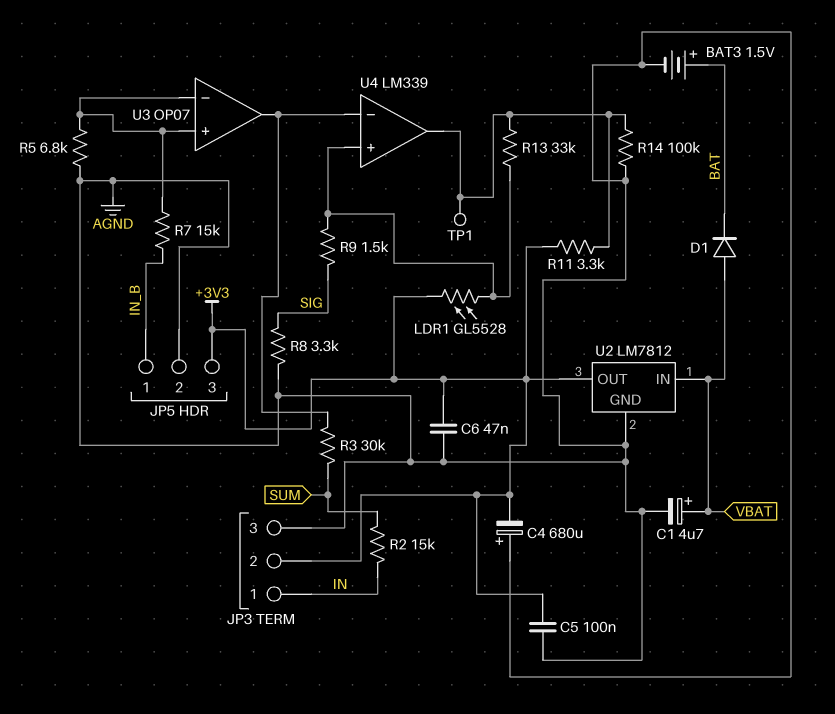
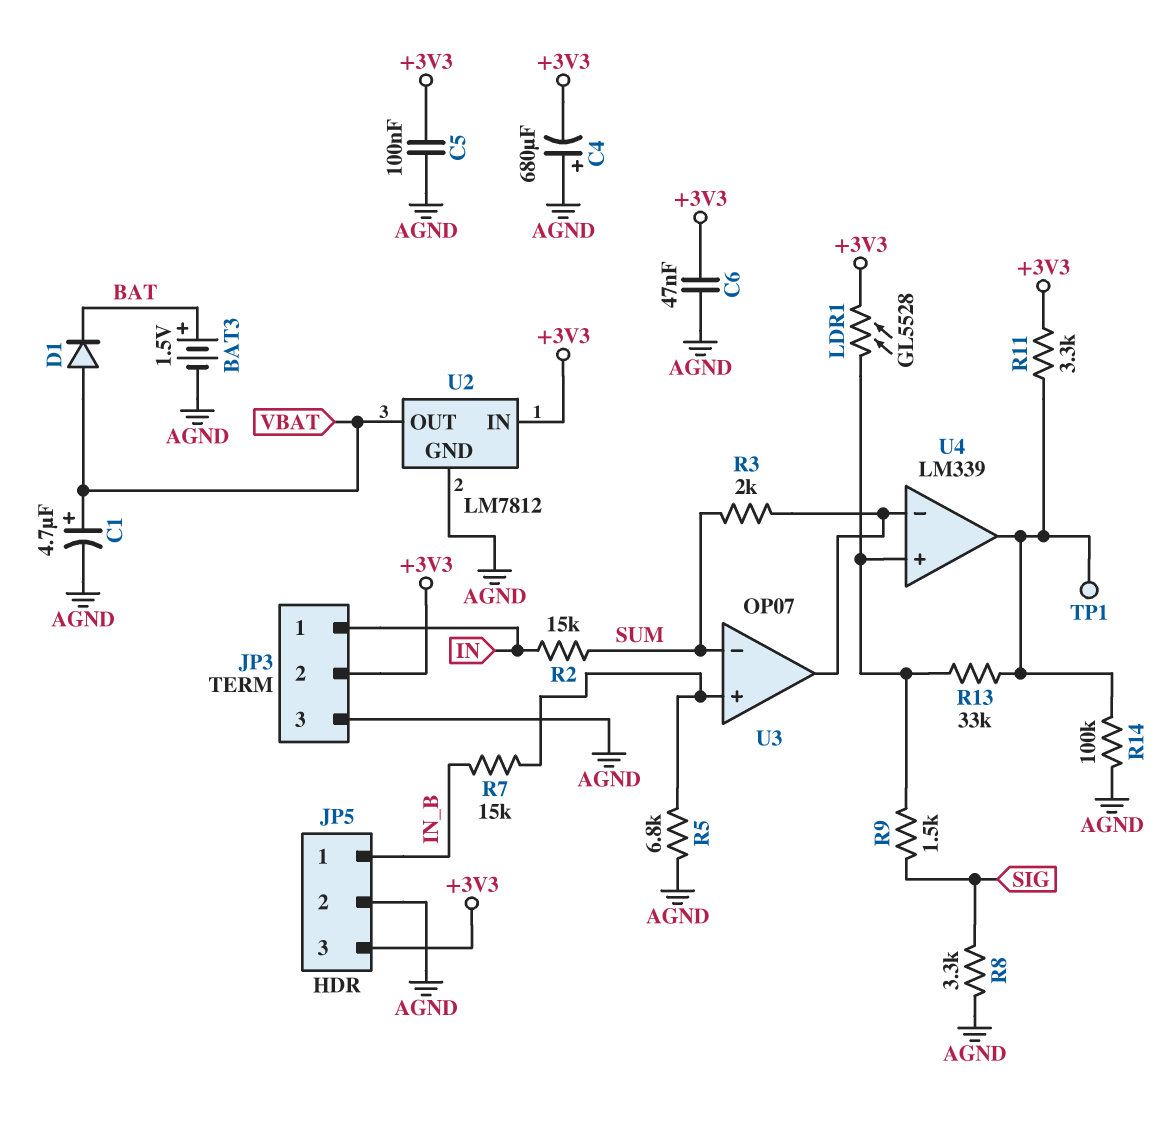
R3: 30k (SUM, U3/out) -> 2k (SUM, U3/out)
U2 pin IN: VBAT -> +3V3
U2 pin OUT: +3V3 -> VBAT
U3 pin in-: U3/in+ -> SUM

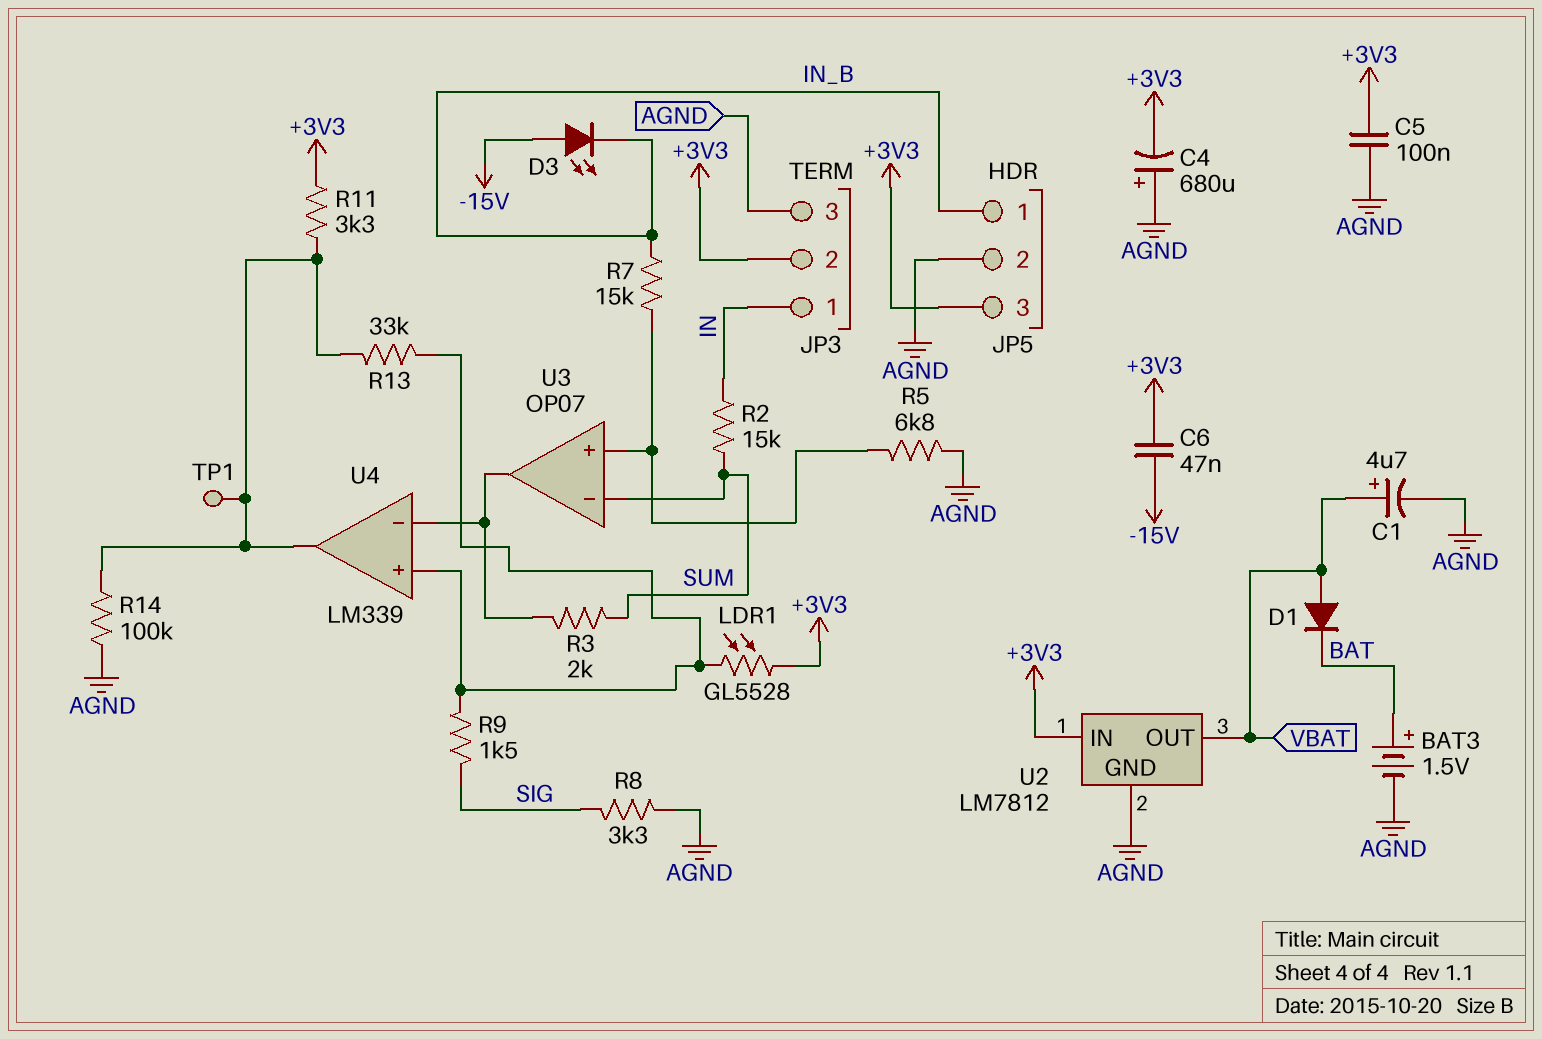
C6: 47nF (+3V3, AGND) -> 47nF (+3V3, -15V)
D3: none -> LED (A -15V, K IN_B)

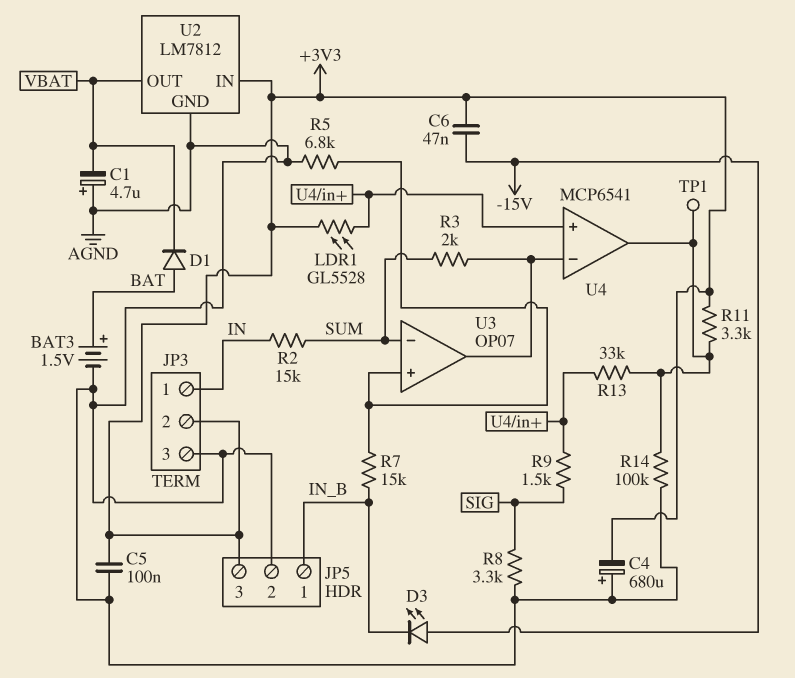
C1: 4.7uF (plus VBAT, minus AGND) -> 4.7uF (plus AGND, minus VBAT)
D1: diode (A VBAT, K BAT) -> diode (A BAT, K VBAT)
U4: LM339 -> MCP6541

